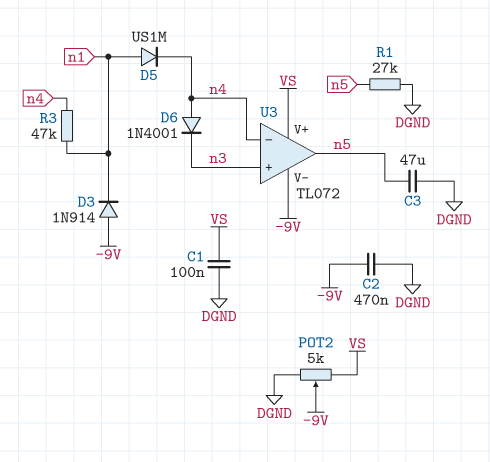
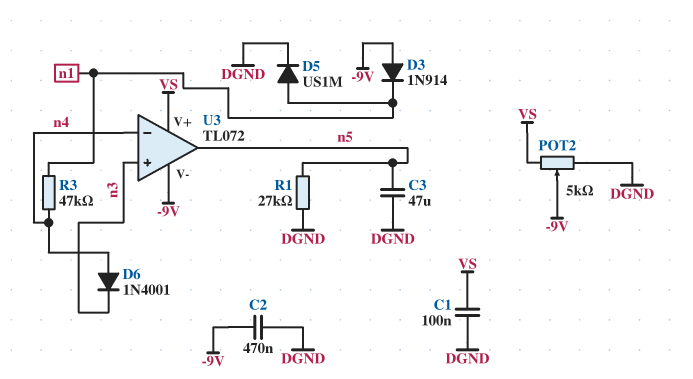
D5: diode US1M (A n1, K n4) -> diode US1M (A n1, K DGND)

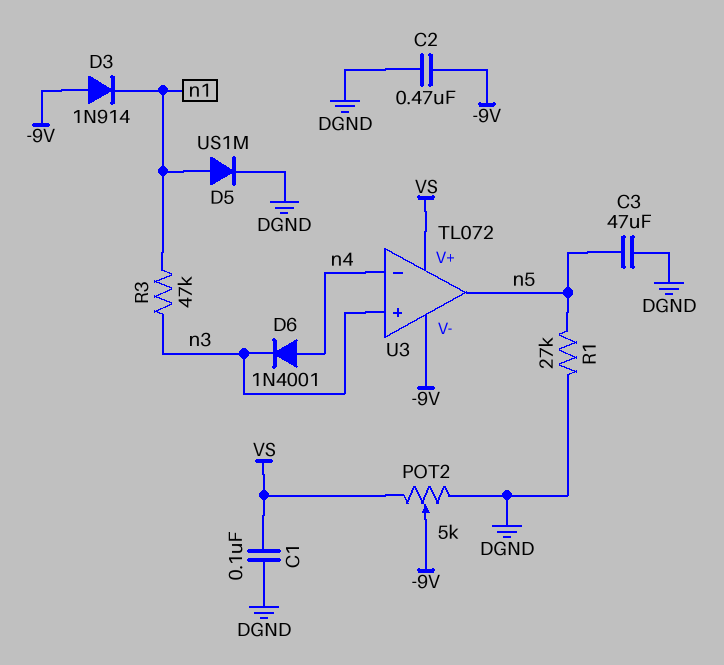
R3: 47k (n1, n4) -> 47k (n1, n3)

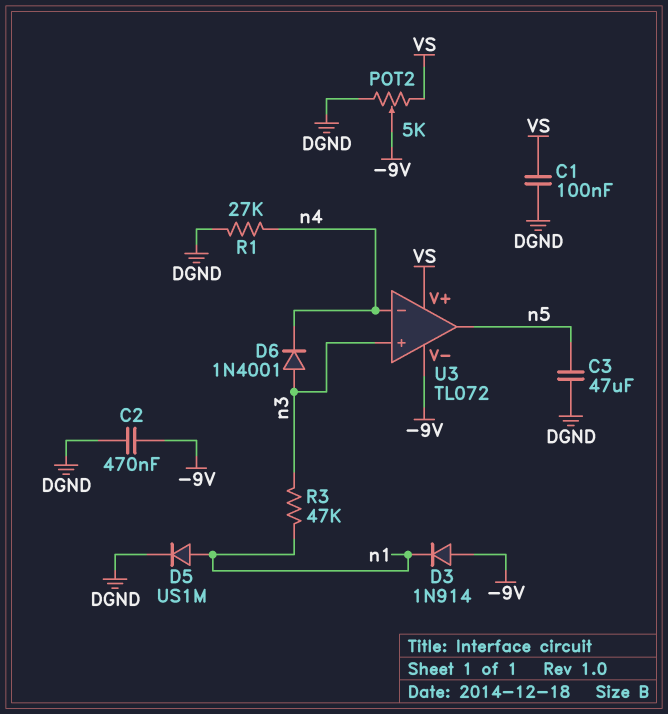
D6: diode 1N4001 (A n4, K n3) -> diode 1N4001 (A n3, K n4)
R1: 27k (DGND, n5) -> 27k (DGND, n4)

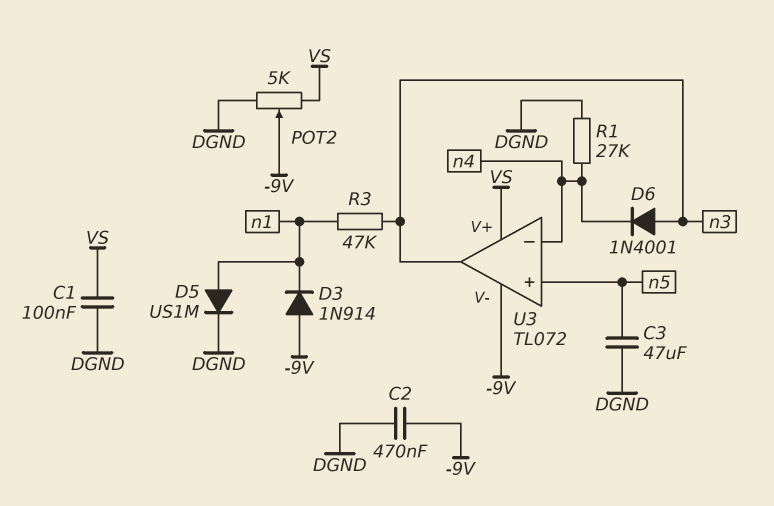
U3 pin in+: n3 -> n5
U3 pin out: n5 -> n3

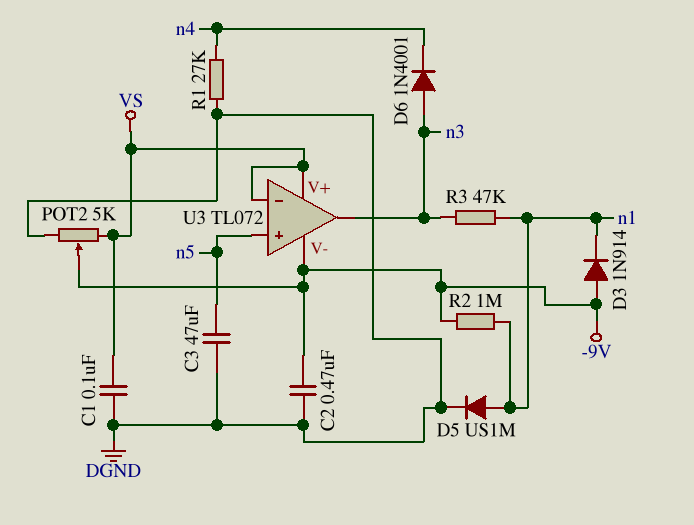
R2: none -> 1M (-9V, n1)
U3 pin in-: n4 -> VS

